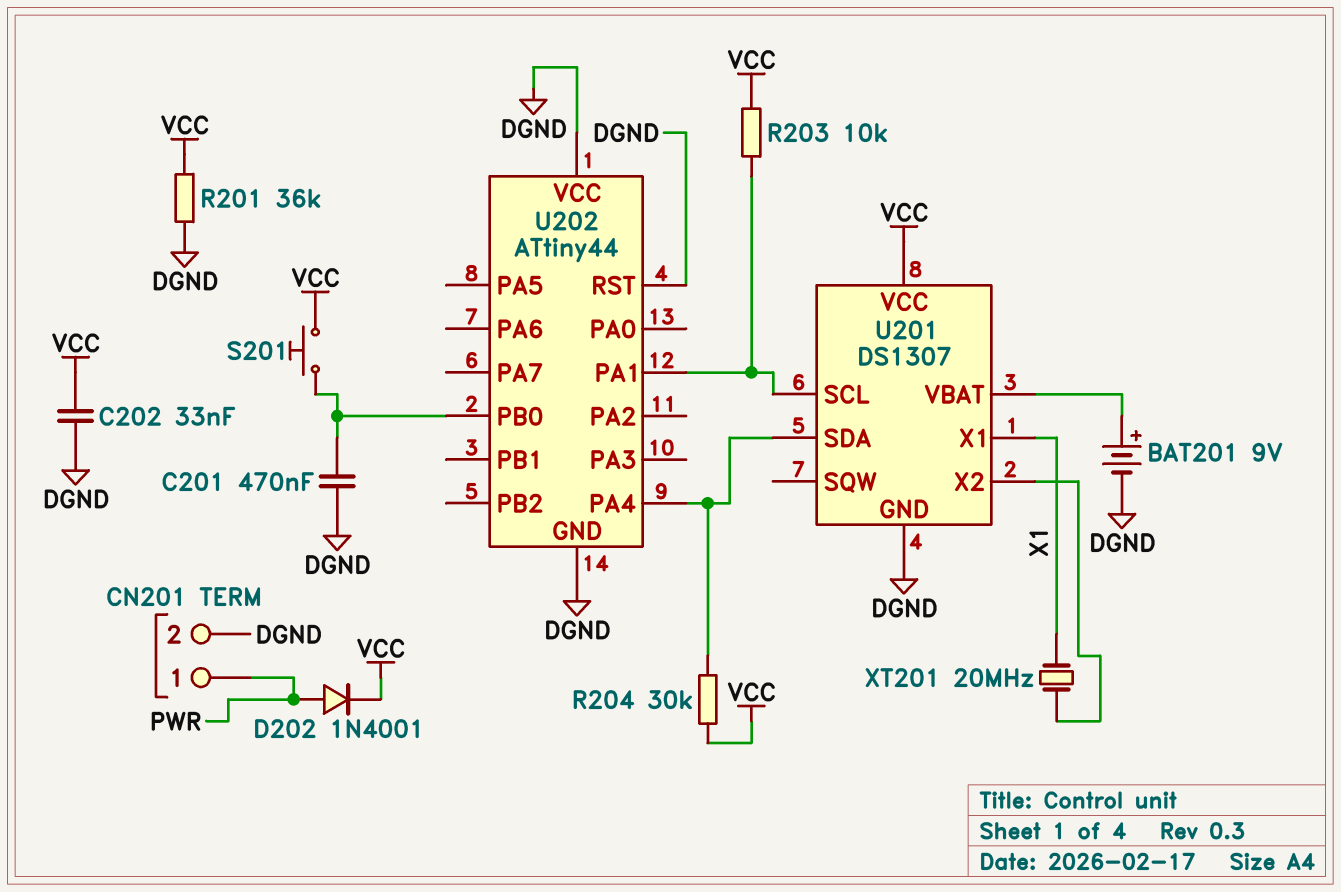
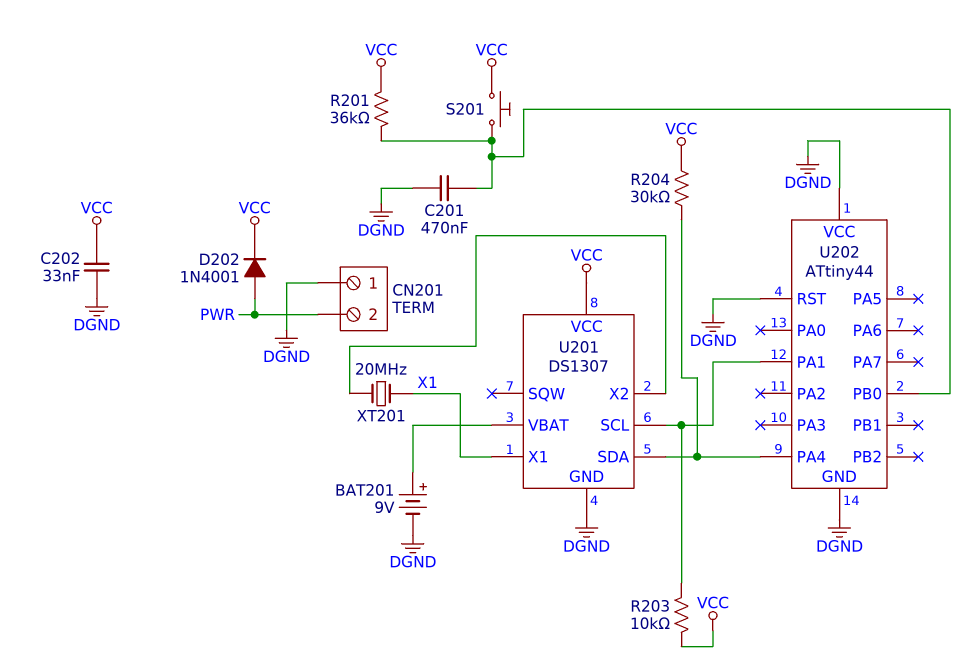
CN201 pin 1: PWR -> DGND
CN201 pin 2: DGND -> PWR
R201: 36k (DGND, VCC) -> 36k (U202/PB0, VCC)

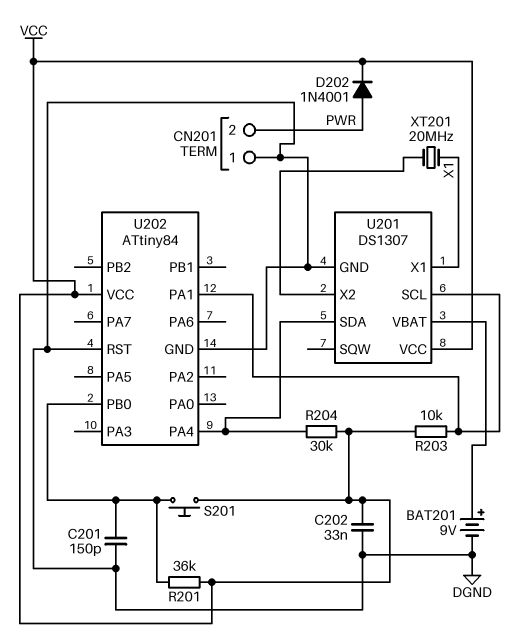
C201: 470nF (DGND, U202/PB0) -> 150pF (DGND, U202/PB0)
U202: ATtiny44 -> ATtiny84
U202 pin VCC: DGND -> VCC

